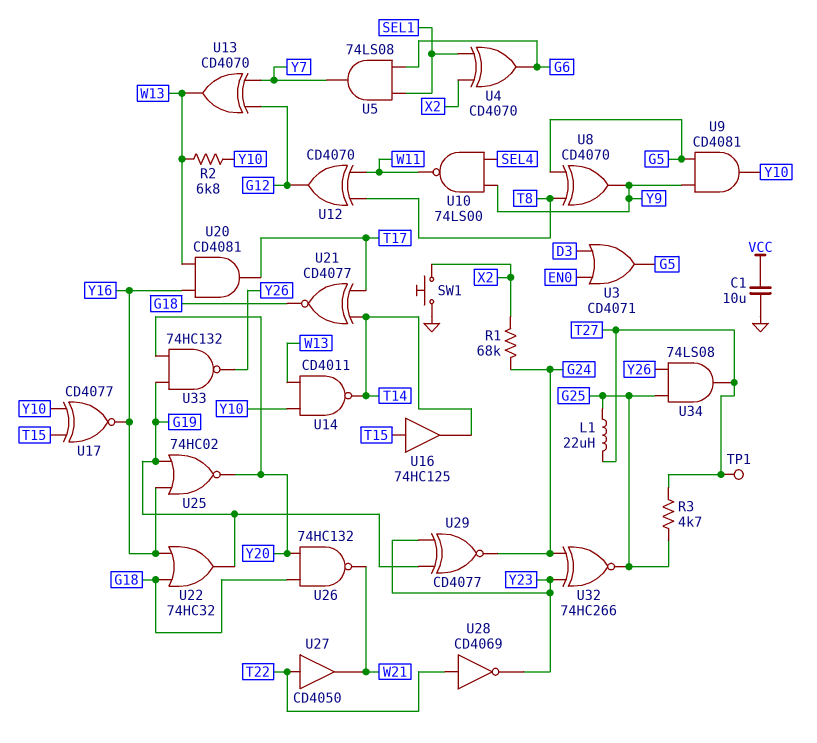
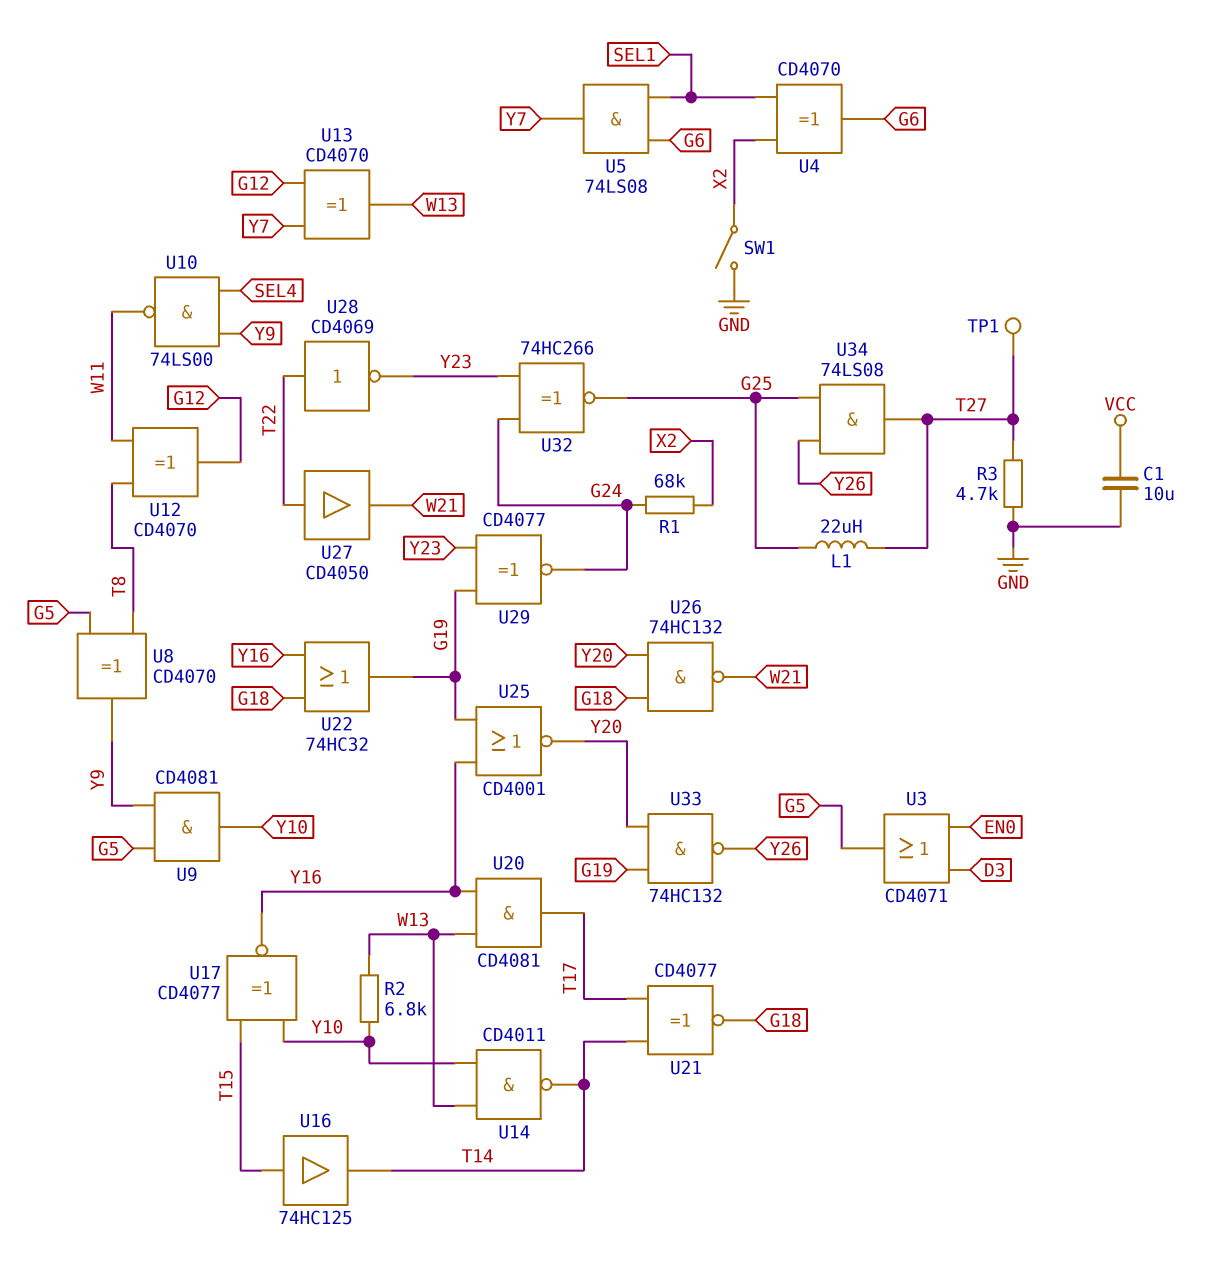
R3: 4.7k (G25, T27) -> 4.7k (GND, T27)
SW1: button (GND, X2) -> switch (GND, X2)
U25: NOR 74HC02 (in G19, in Y16, out Y20) -> NOR CD4001 (in G19, in Y16, out Y20)

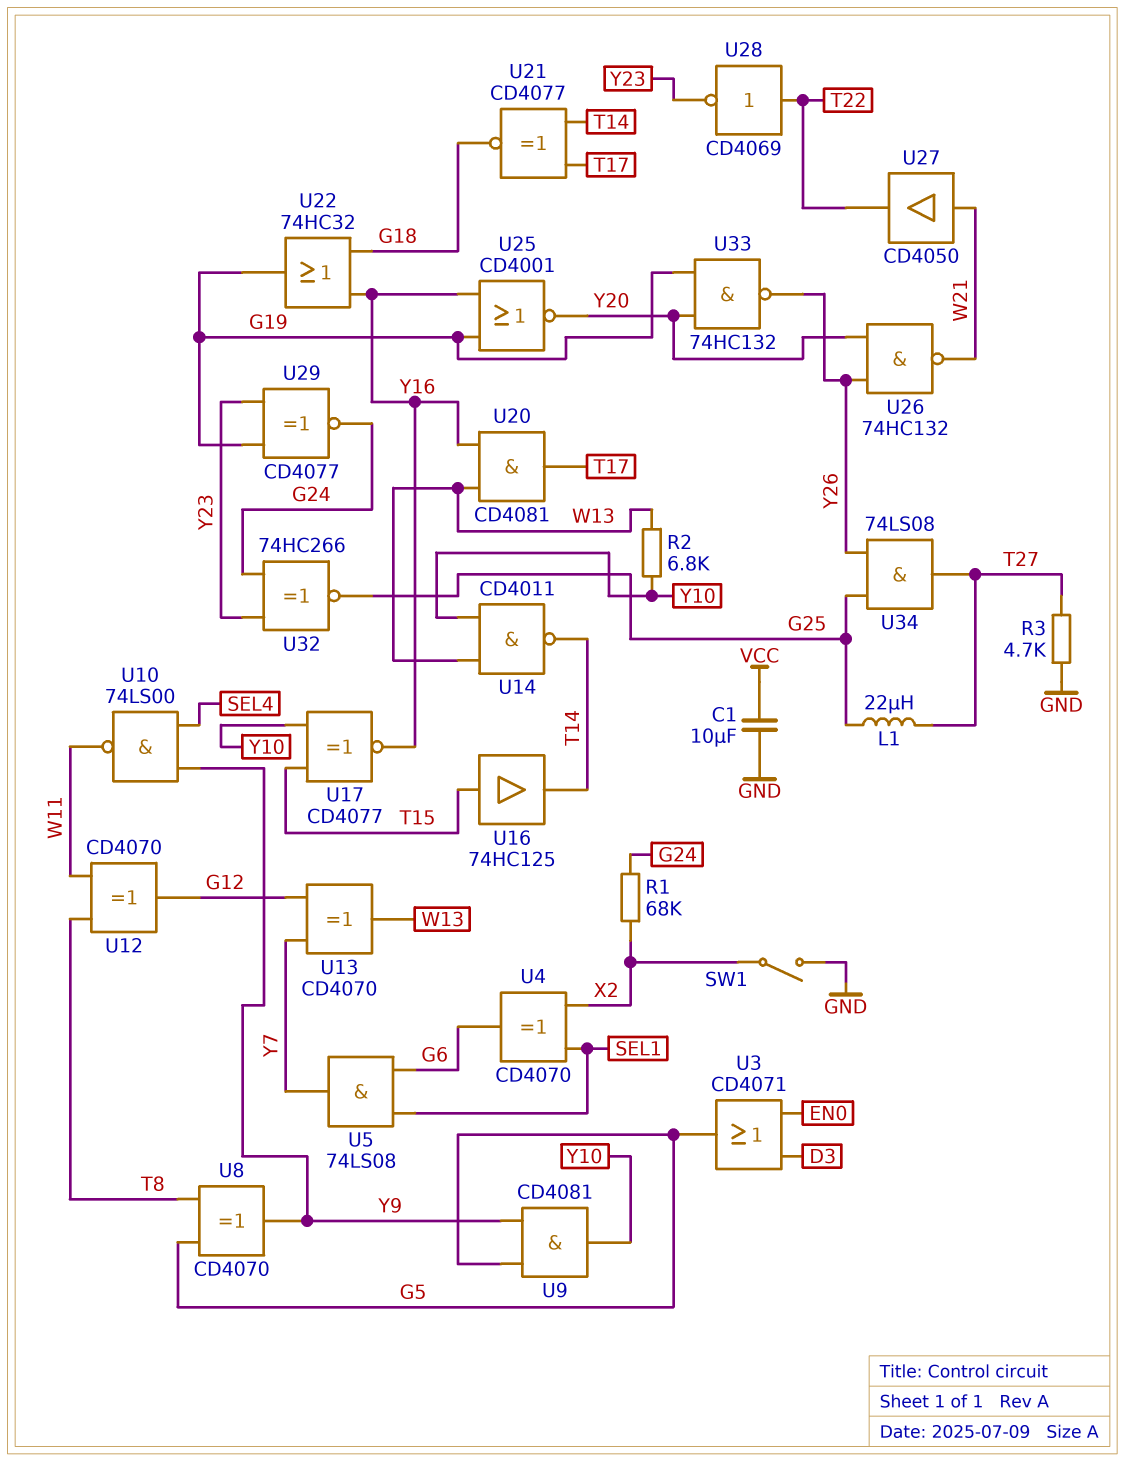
TP1: test point (T27) -> none
U26: NAND 74HC132 (in G18, in Y20, out W21) -> NAND 74HC132 (in Y20, in Y26, out W21)
U27: buffer CD4050 (in T22, out W21) -> buffer CD4050 (in W21, out T22)

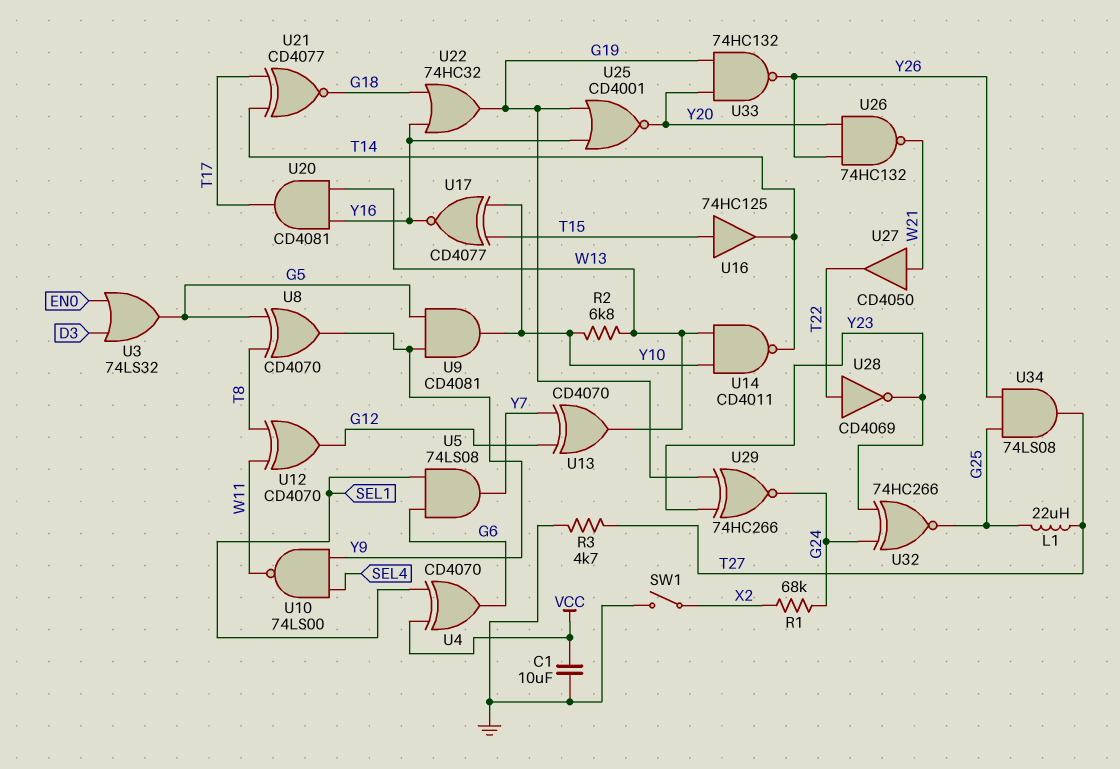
U3: OR CD4071 (in D3, in EN0, out G5) -> OR 74LS32 (in D3, in EN0, out G5)
U4: XOR CD4070 (in SEL1, in X2, out G6) -> XOR CD4070 (in SEL1, in VCC, out G6)
U29: XNOR CD4077 (in G19, in Y23, out G24) -> XNOR 74HC266 (in G19, in Y23, out G24)

